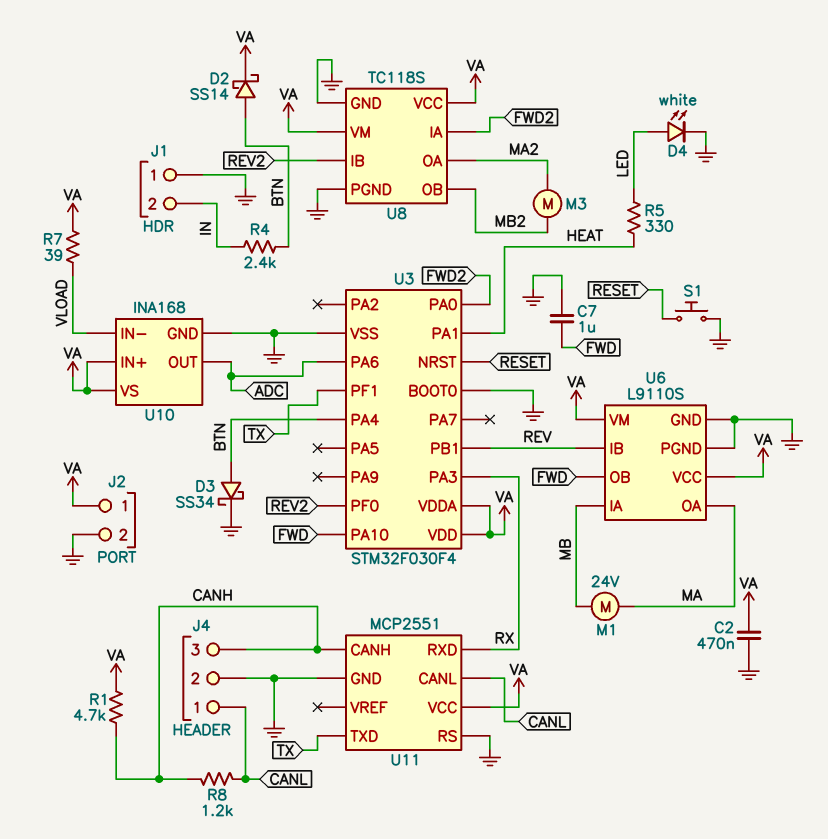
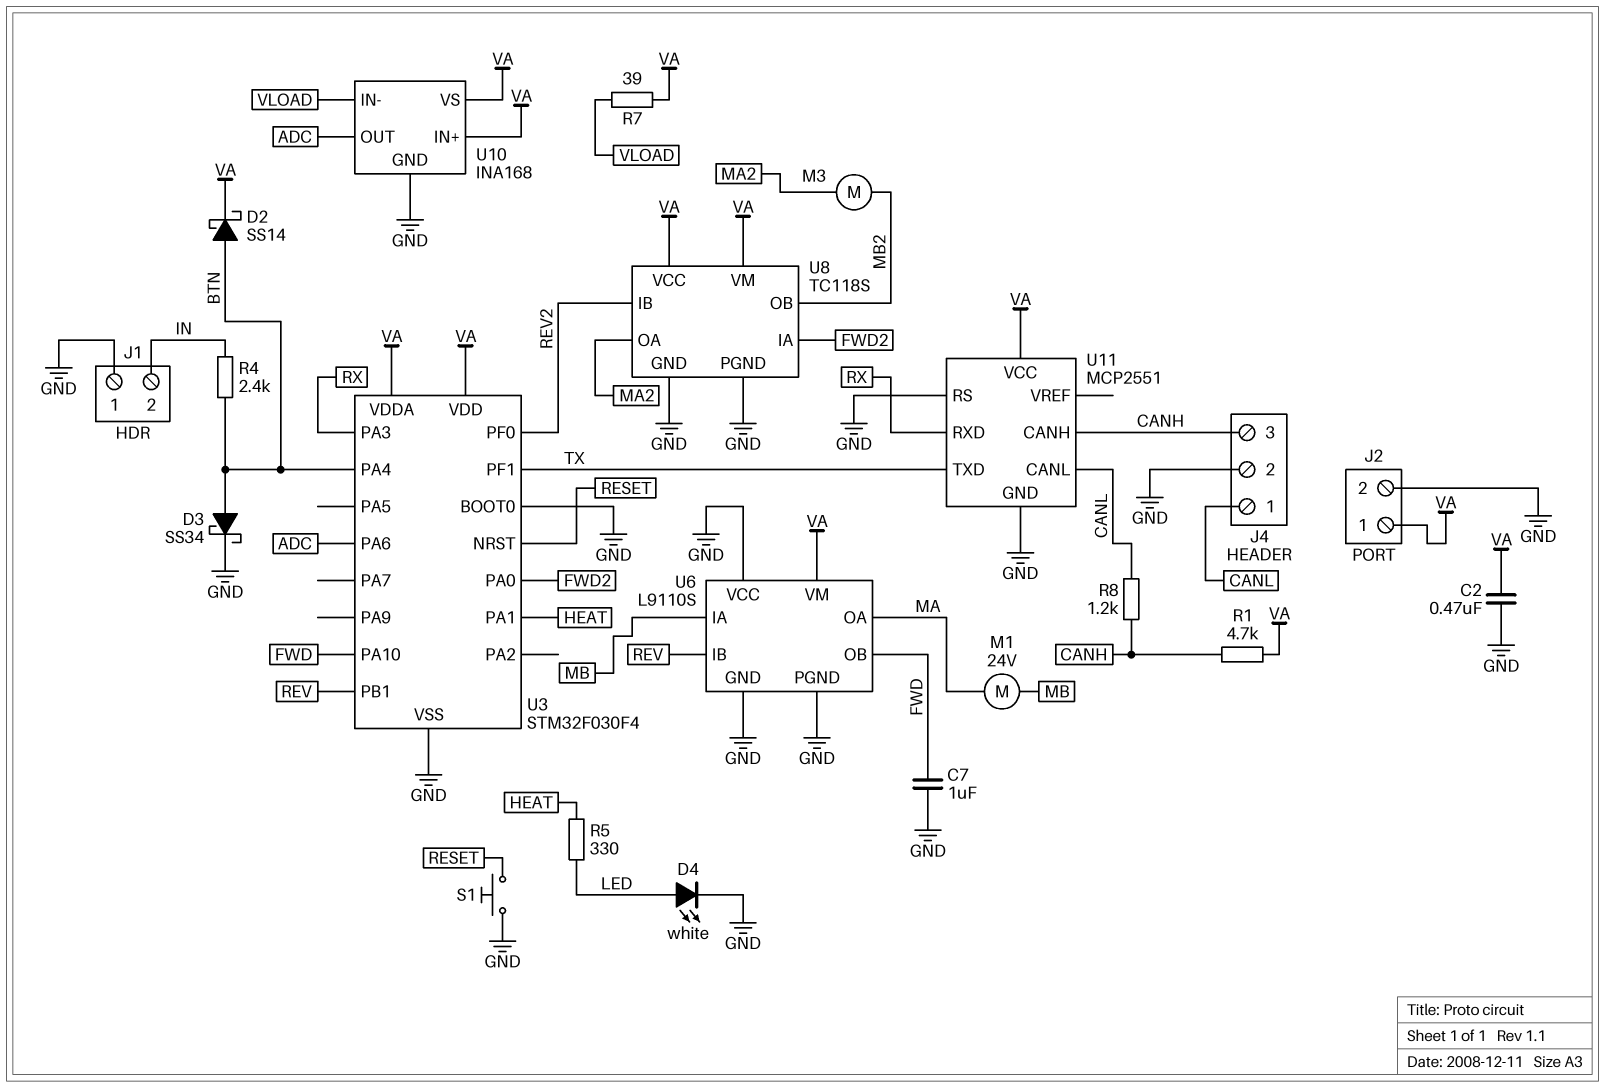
U6 pin VCC: VA -> GND

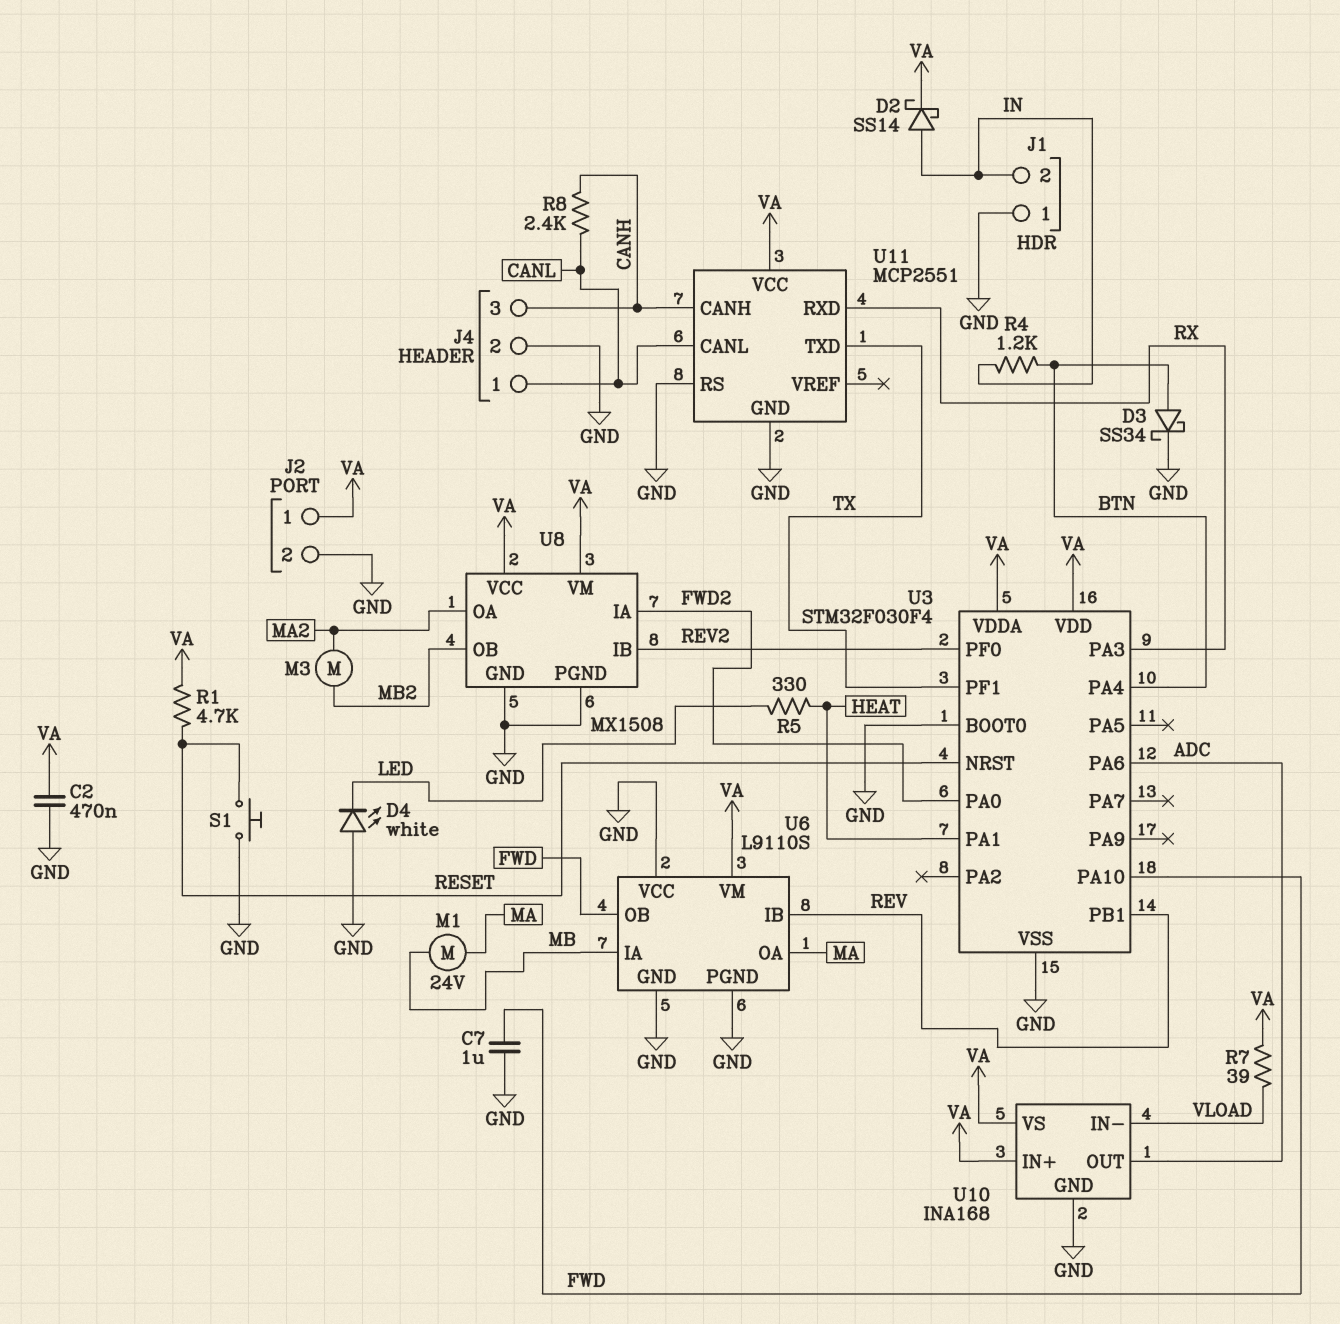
D2: schottky SS14 (A BTN, K VA) -> schottky SS14 (A IN, K VA)
D4: LED white (A LED, K GND) -> LED white (A GND, K LED)
R1: 4.7k (CANH, VA) -> 4.7k (RESET, VA)
R4: 2.4k (BTN, IN) -> 1.2k (BTN, IN)
R8: 1.2k (CANH, CANL) -> 2.4k (CANH, CANL)
U8: TC118S -> MX1508

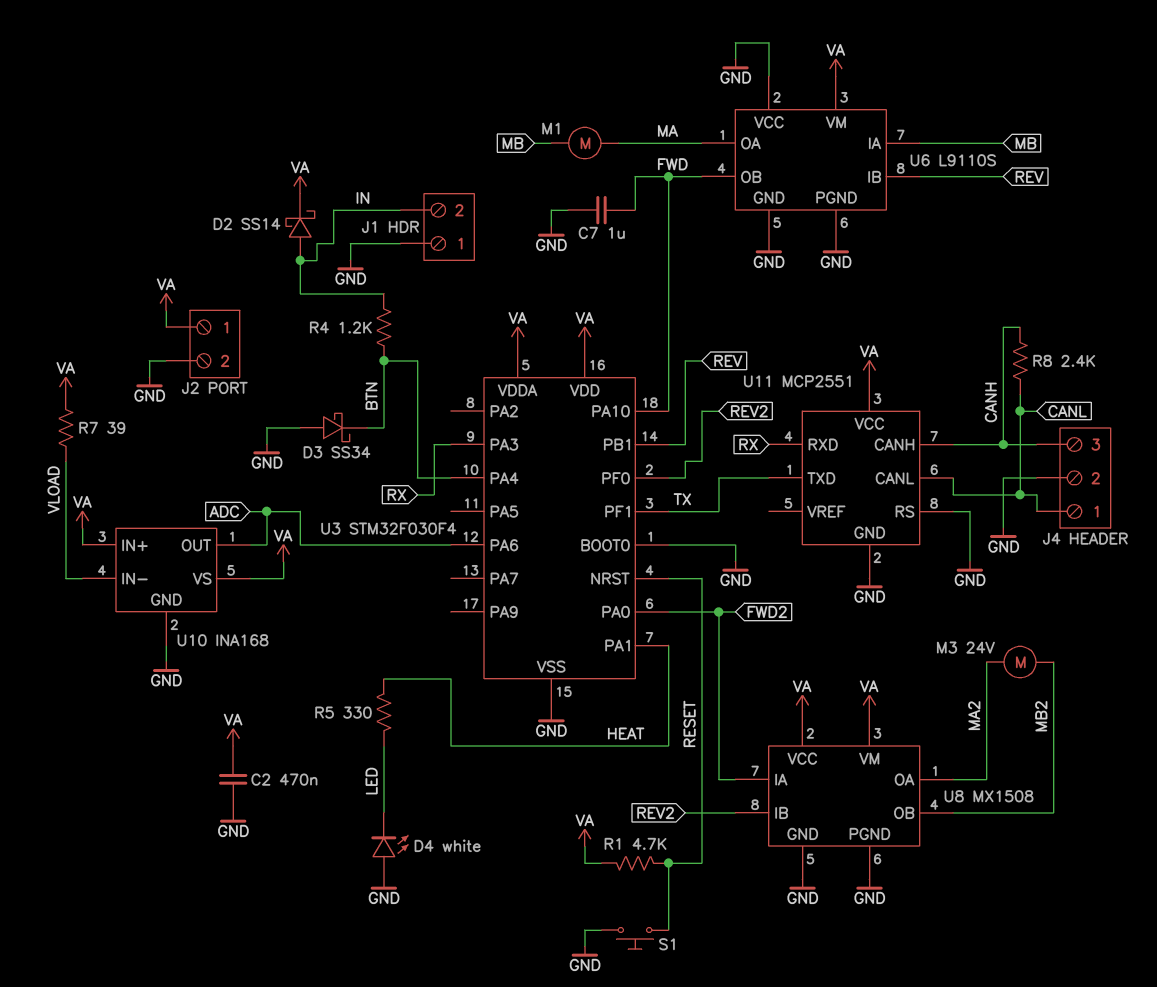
D3: schottky SS34 (A BTN, K GND) -> schottky SS34 (A GND, K BTN)
M1: motor 24V (MA, MB) -> motor (MA, MB)
M3: motor (MA2, MB2) -> motor 24V (MA2, MB2)

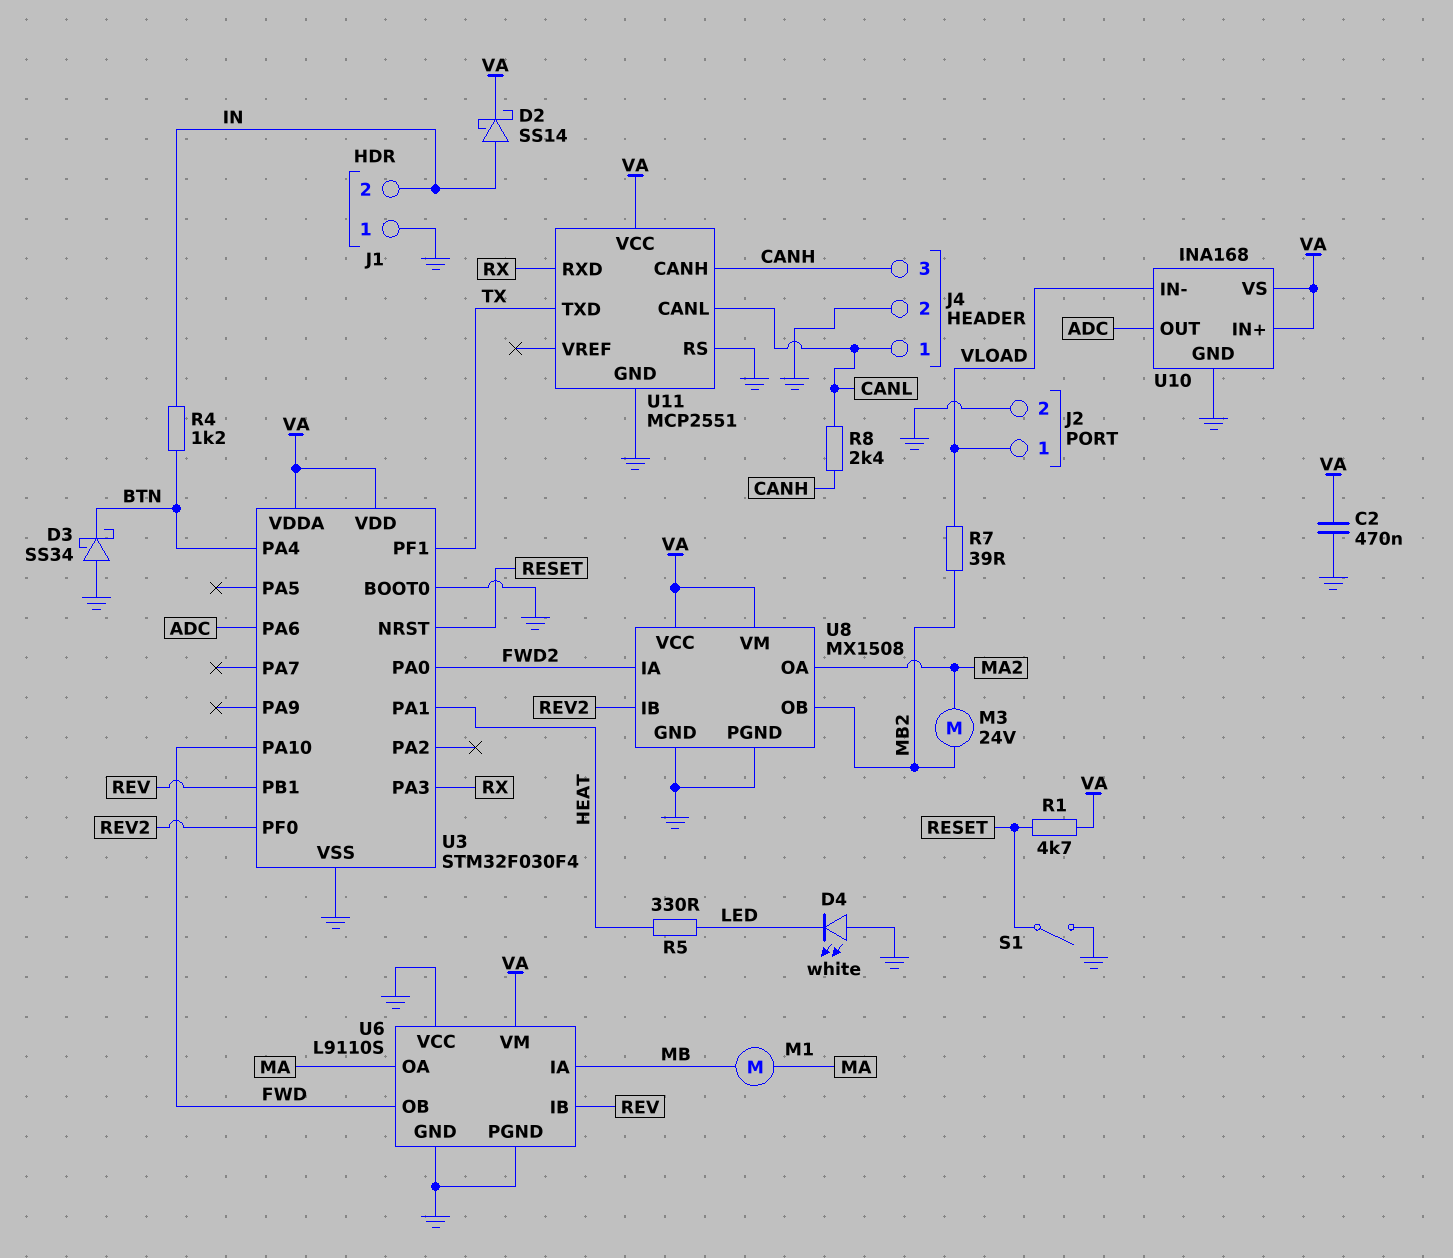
C7: 1uF (FWD, GND) -> none
J2 pin 1: VA -> VLOAD
R7: 39 (VA, VLOAD) -> 39 (MB2, VLOAD)
S1: button (GND, RESET) -> switch (GND, RESET)

